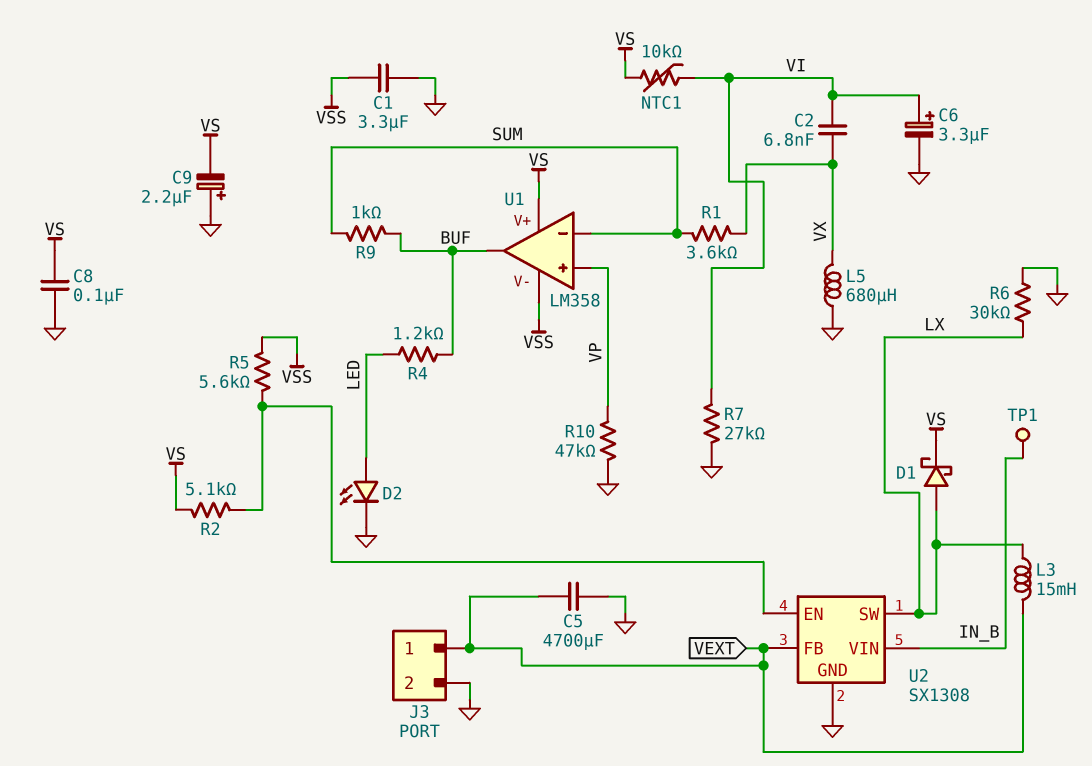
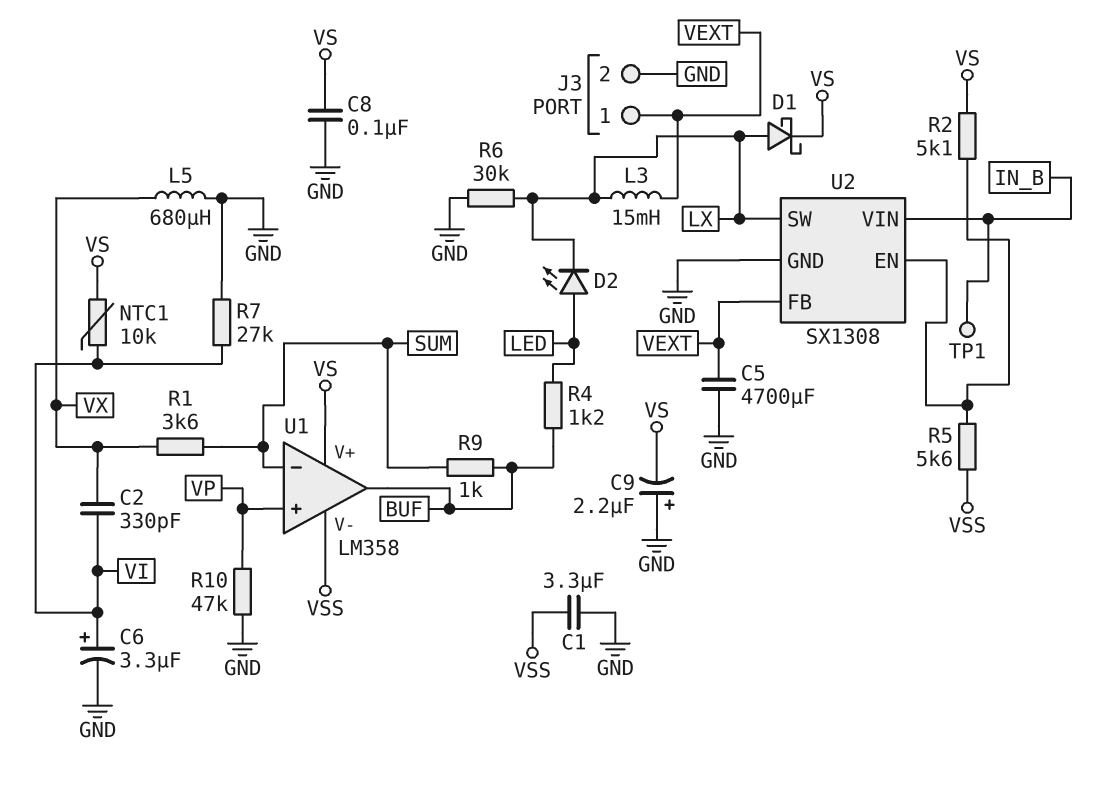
C2: 6.8nF (VI, VX) -> 330pF (VI, VX)
D2: LED (A LED, K GND) -> LED (A LED, K LX)

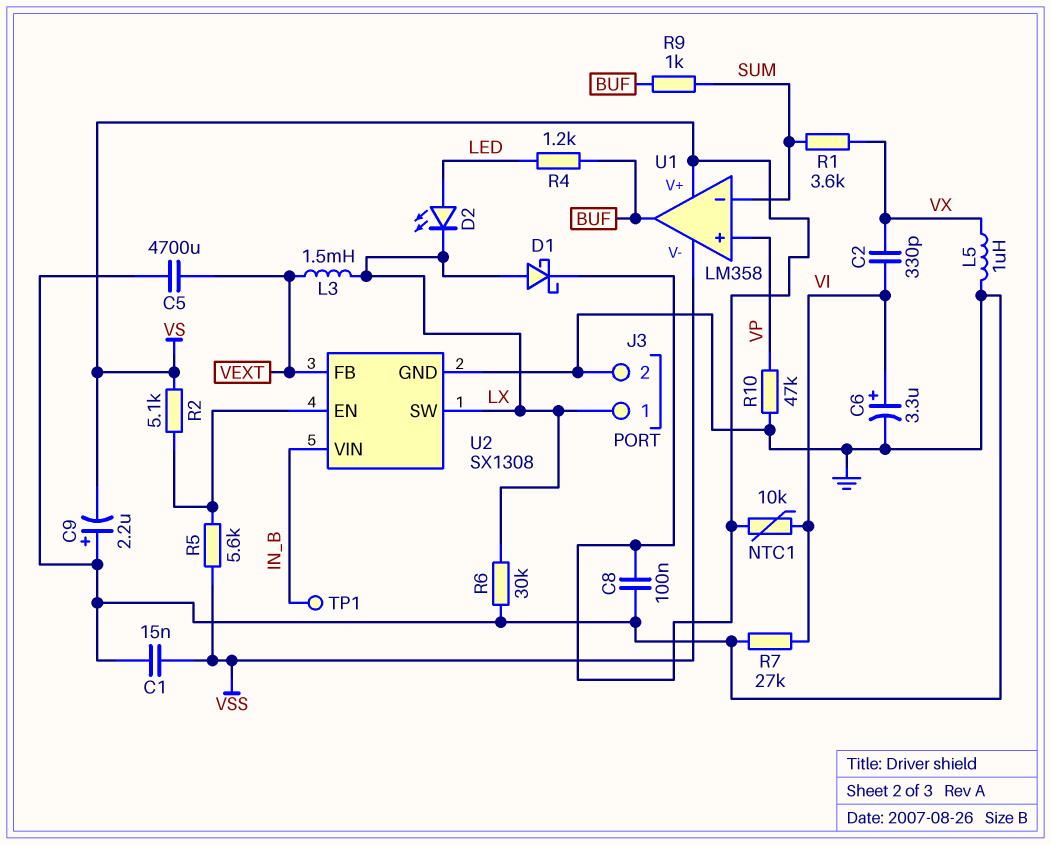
C1: 3.3uF (GND, VSS) -> 15nF (GND, VSS)
J3 pin 1: VEXT -> LX
L3: 15mH (LX, VEXT) -> 1.5mH (LX, VEXT)
L5: 680uH (GND, VX) -> 1uH (GND, VX)

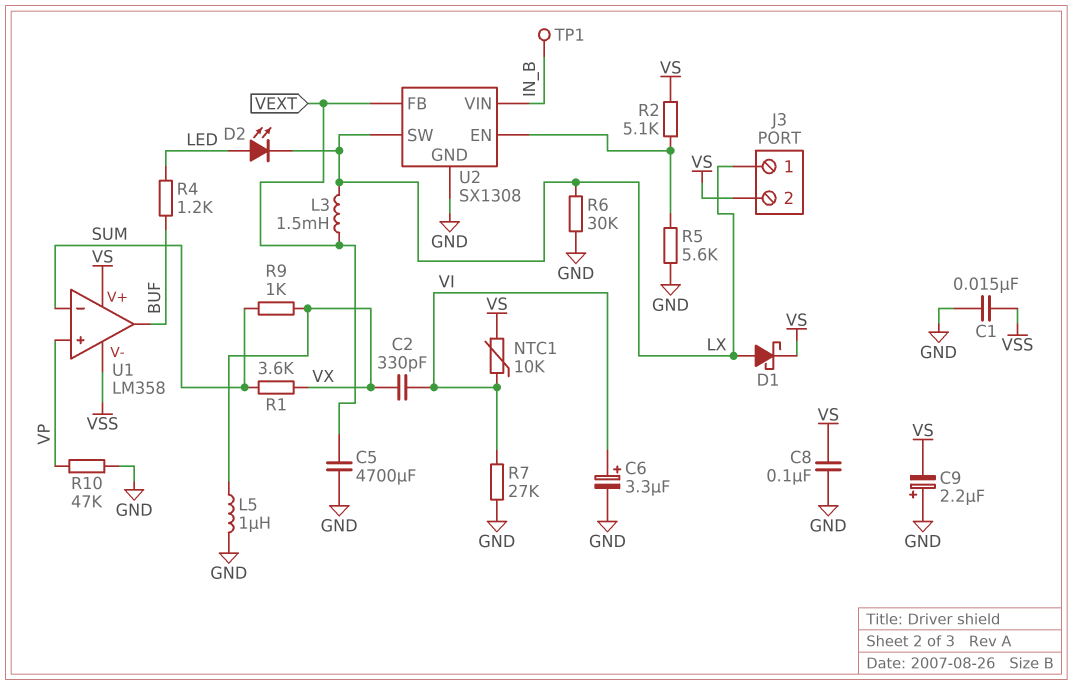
J3 pin 2: GND -> VS
R5: 5.6k (U2/EN, VSS) -> 5.6k (GND, U2/EN)
R9: 1k (BUF, SUM) -> 1k (SUM, VX)

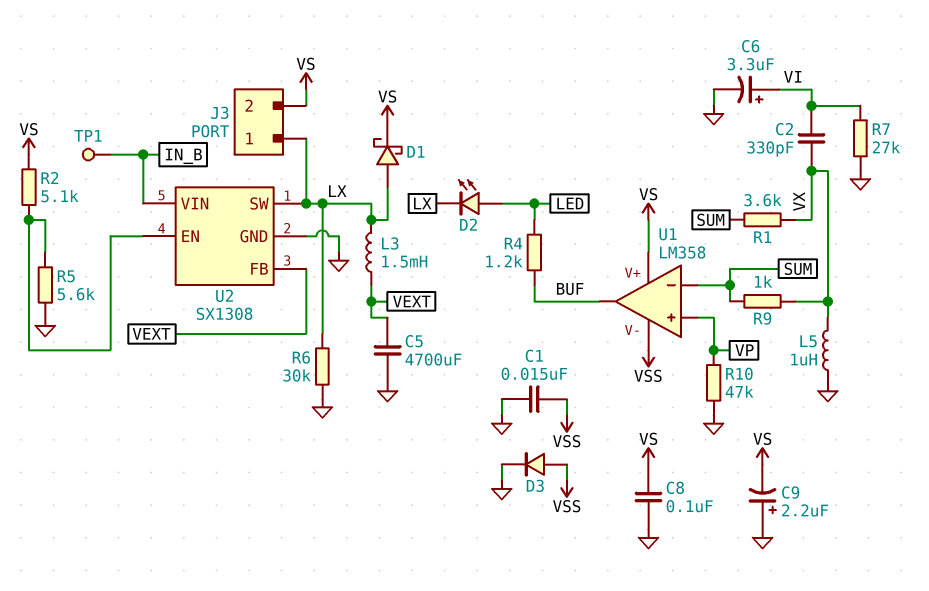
D3: none -> diode (A VSS, K GND)
NTC1: 10k (VI, VS) -> none

